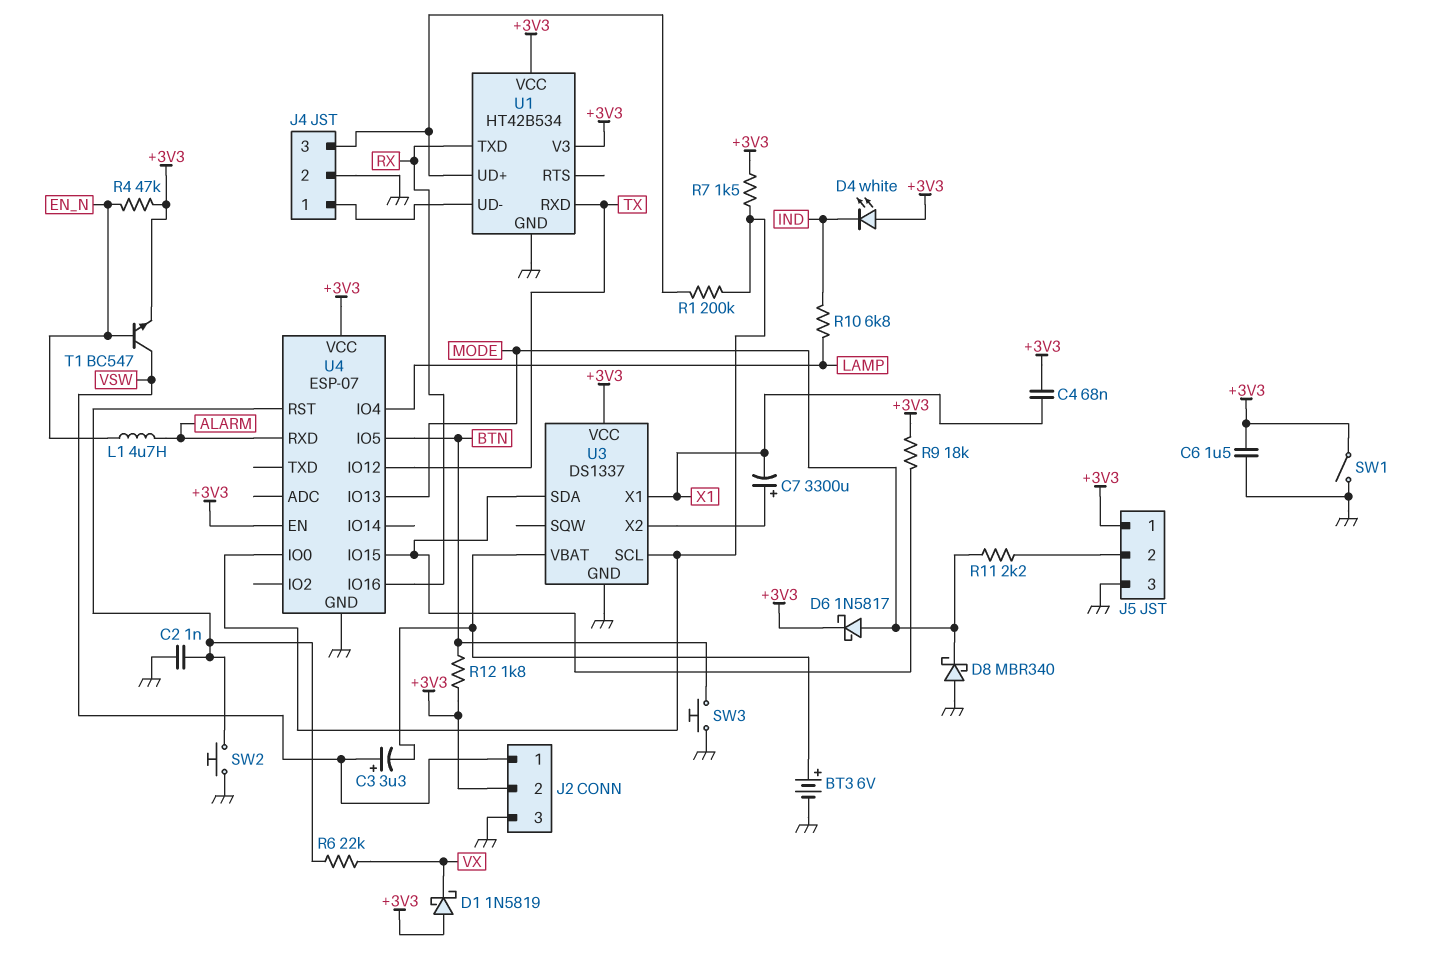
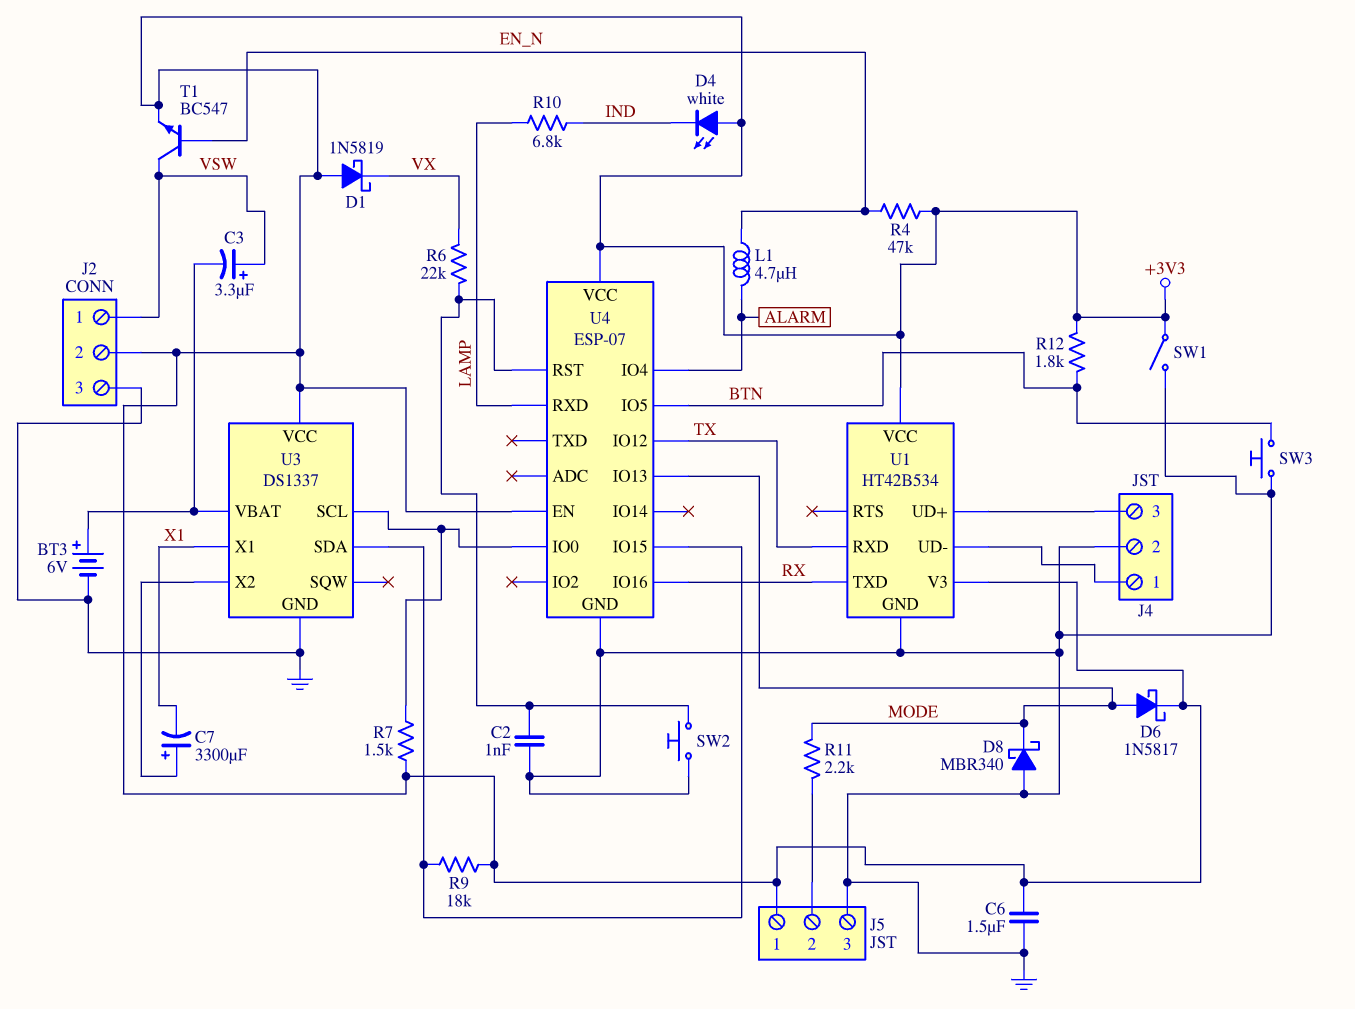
C4: 68nF (+3V3, X1) -> none
R1: 200k (J4/3, U3/SCL) -> none
U4 pin IO4: LAMP -> ALARM
U4 pin RXD: ALARM -> LAMP

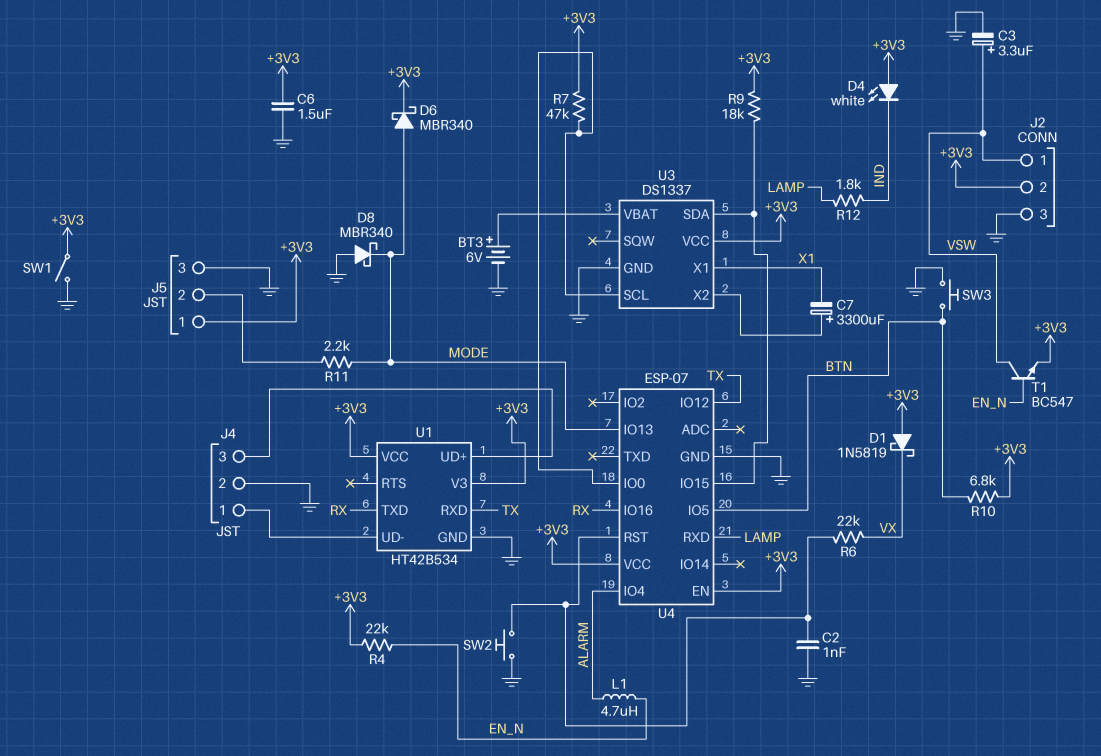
C3: 3.3uF (plus VSW, minus U3/VBAT) -> 3.3uF (plus VSW, minus GND)
D6: schottky 1N5817 (A MODE, K +3V3) -> schottky MBR340 (A MODE, K +3V3)
R4: 47k (+3V3, EN_N) -> 22k (+3V3, EN_N)
R7: 1.5k (+3V3, U3/SCL) -> 47k (+3V3, U3/SCL)
R10: 6.8k (IND, LAMP) -> 6.8k (+3V3, BTN)
R12: 1.8k (+3V3, BTN) -> 1.8k (IND, LAMP)

